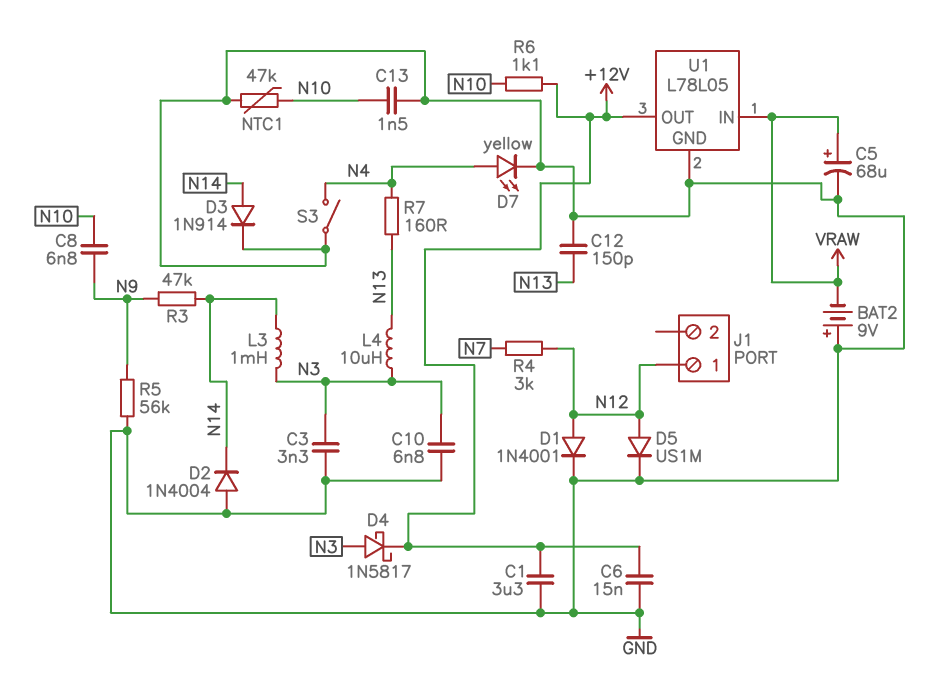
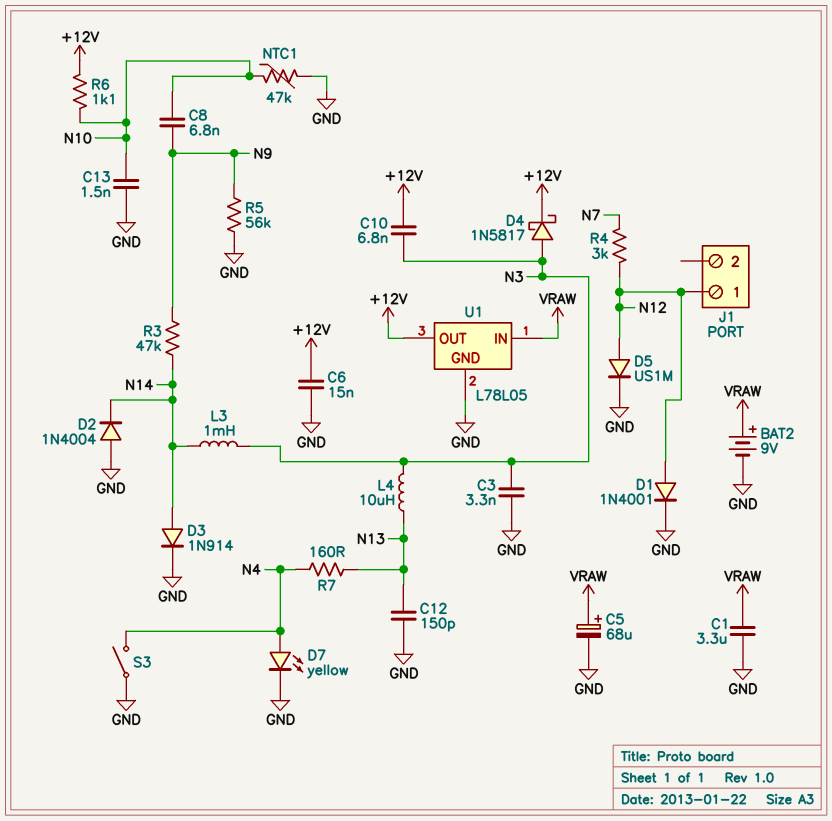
BAT2: 9V (plus GND, minus VRAW) -> 9V (plus VRAW, minus GND)
C1: 3.3uF (+12V, GND) -> 3.3uF (GND, VRAW)
C10: 6.8nF (GND, N3) -> 6.8nF (+12V, N3)

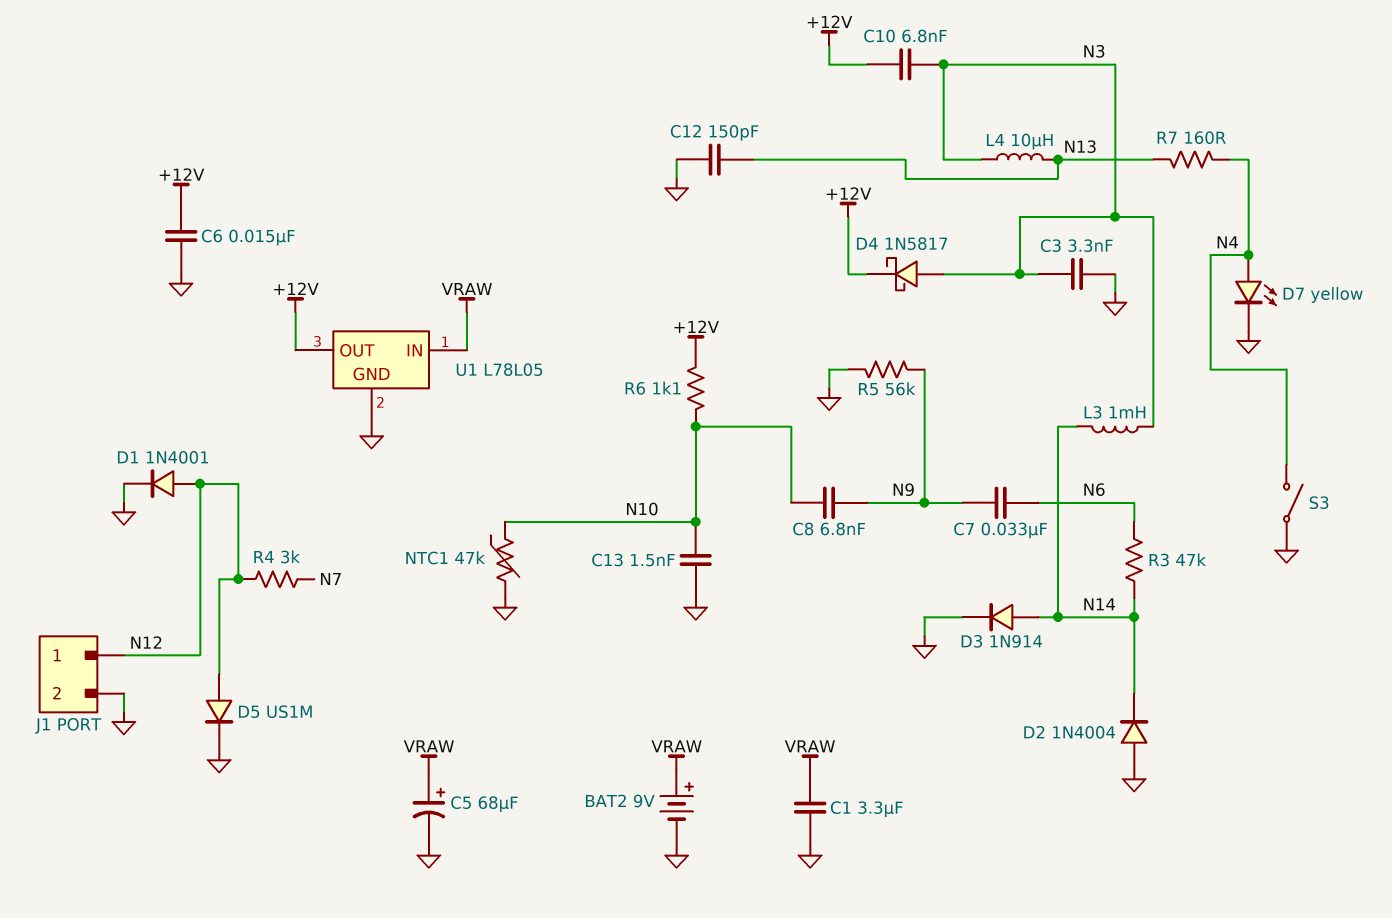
C7: none -> 33nF (N6, N9)
J1 pin 2: none -> GND
R3: 47k (N9, N14) -> 47k (N6, N14)

